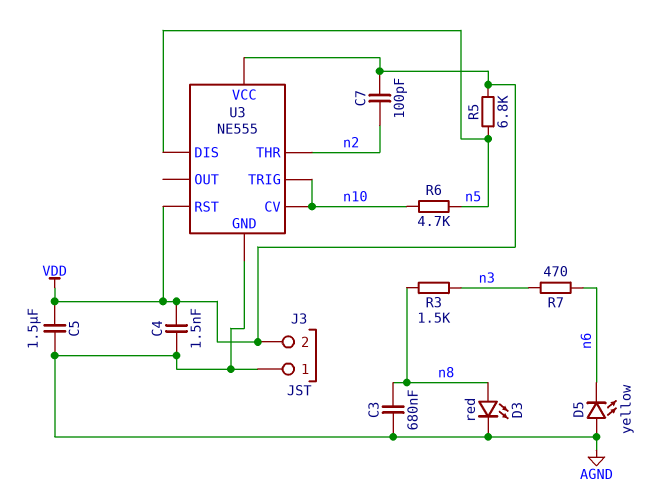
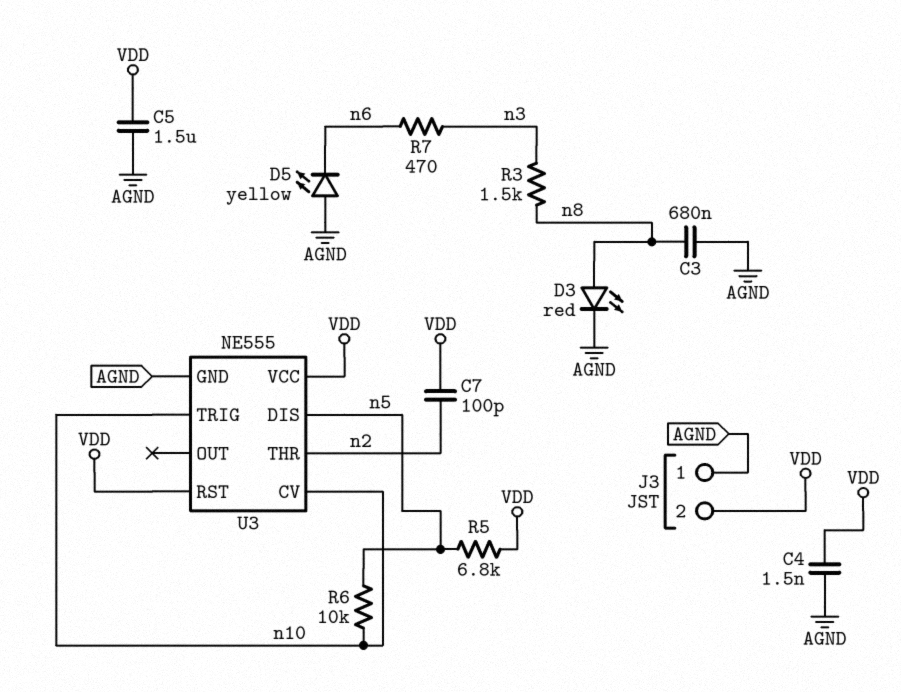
R6: 4.7k (n5, n10) -> 10k (n5, n10)

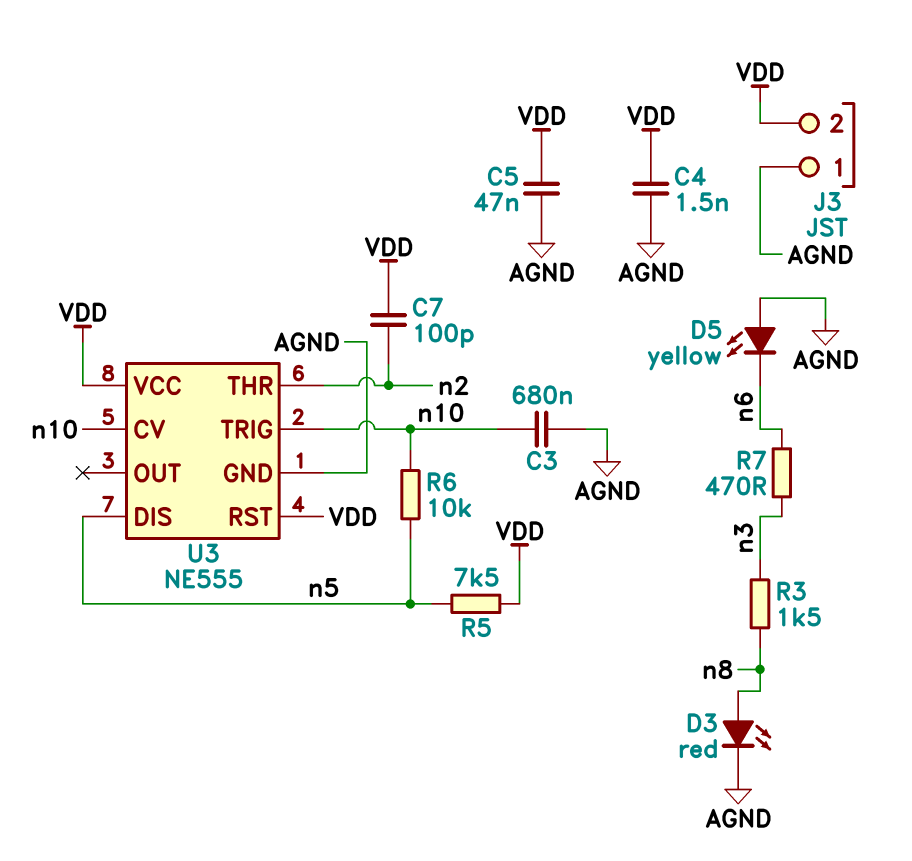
C3: 680nF (AGND, n8) -> 680nF (AGND, n10)
C5: 1.5uF (AGND, VDD) -> 47nF (AGND, VDD)
R5: 6.8k (VDD, n5) -> 7.5k (VDD, n5)

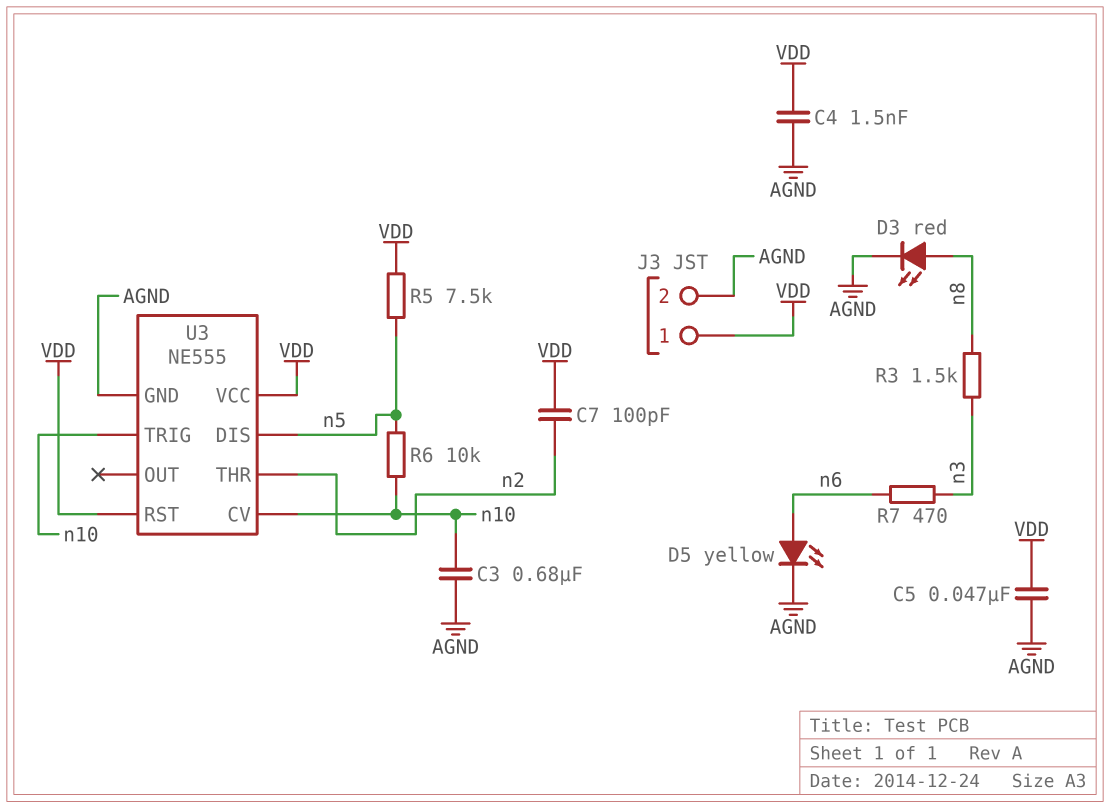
D5: LED yellow (A AGND, K n6) -> LED yellow (A n6, K AGND)
J3 pin 1: AGND -> VDD
J3 pin 2: VDD -> AGND

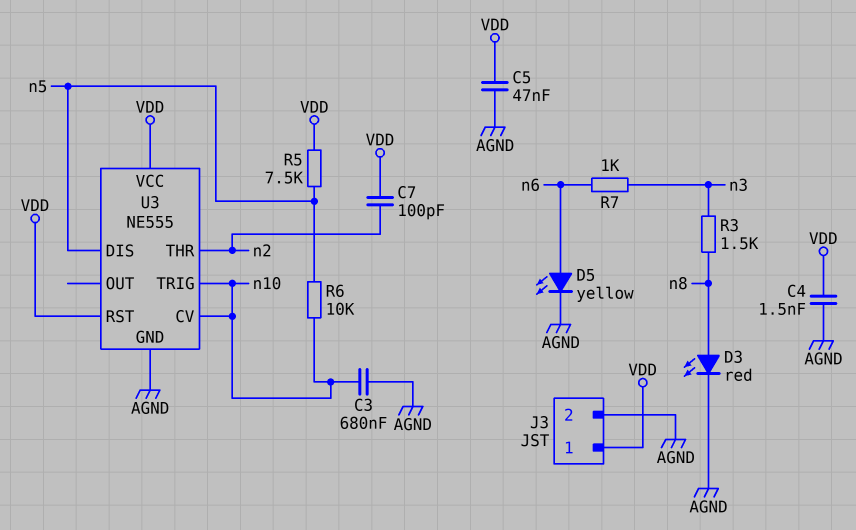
R7: 470 (n3, n6) -> 1k (n3, n6)

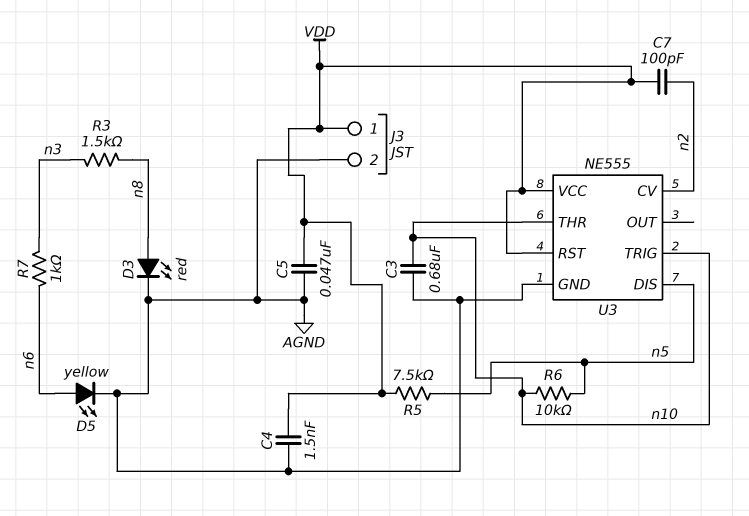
U3 pin CV: n10 -> n2
U3 pin THR: n2 -> n10

